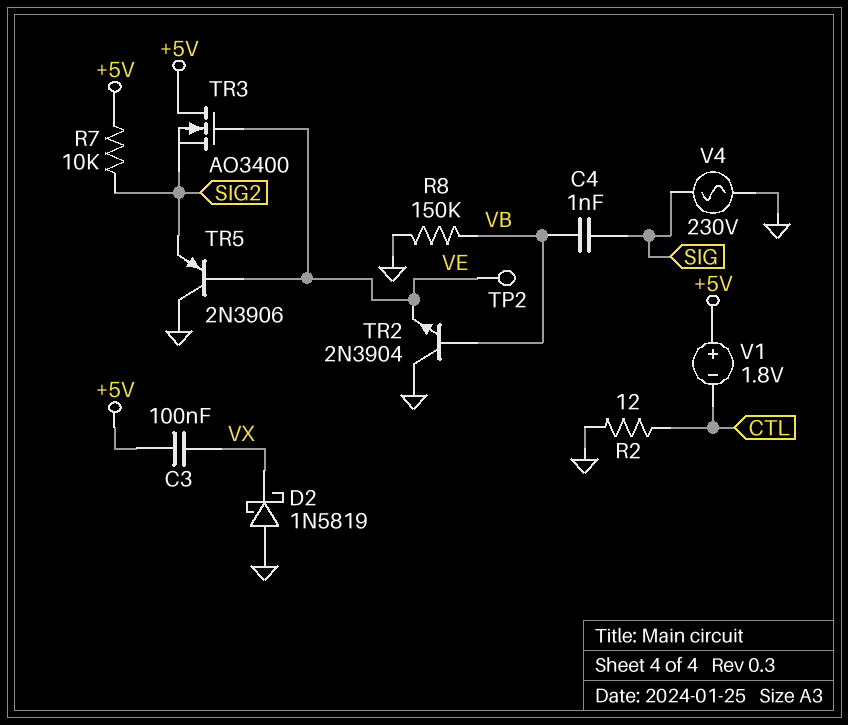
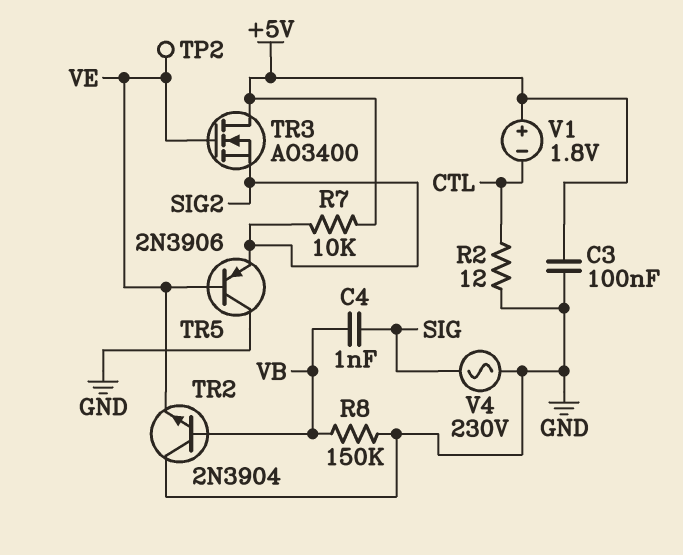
C3: 100nF (+5V, VX) -> 100nF (+5V, GND)
D2: schottky 1N5819 (A GND, K VX) -> none

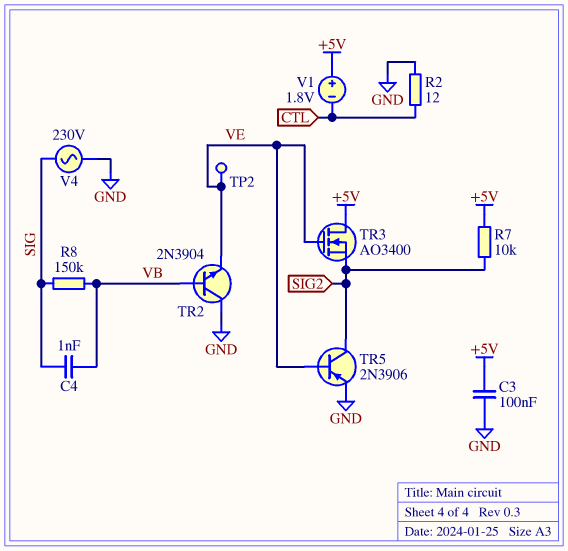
R8: 150k (GND, VB) -> 150k (SIG, VB)
TR5: PNP 2N3906 (B VE, C GND, E SIG2) -> PNP 2N3906 (B VE, C SIG2, E GND)

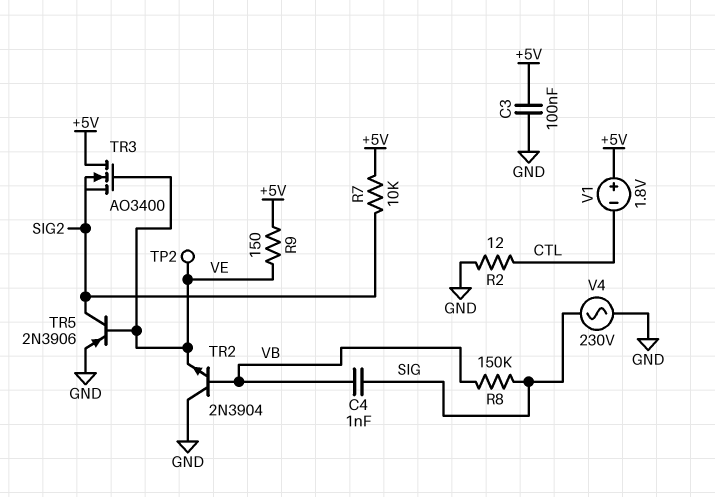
R9: none -> 150 (+5V, VE)

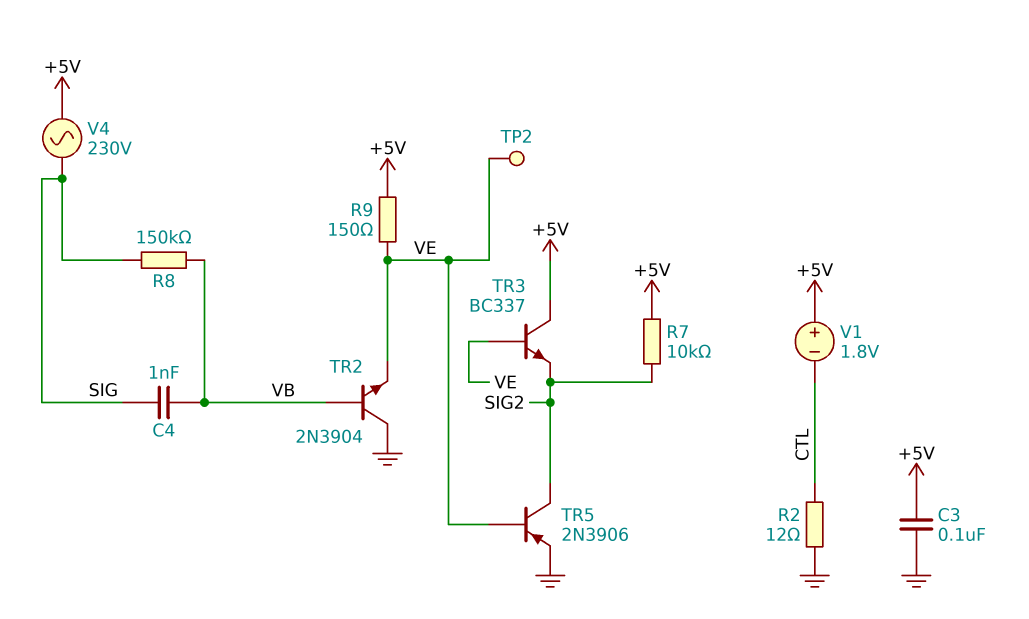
TR3: NMOS AO3400 (G VE, D +5V, S SIG2) -> NPN BC337 (B VE, C +5V, E SIG2)
V4: AC 230V (GND, SIG) -> AC 230V (+5V, SIG)

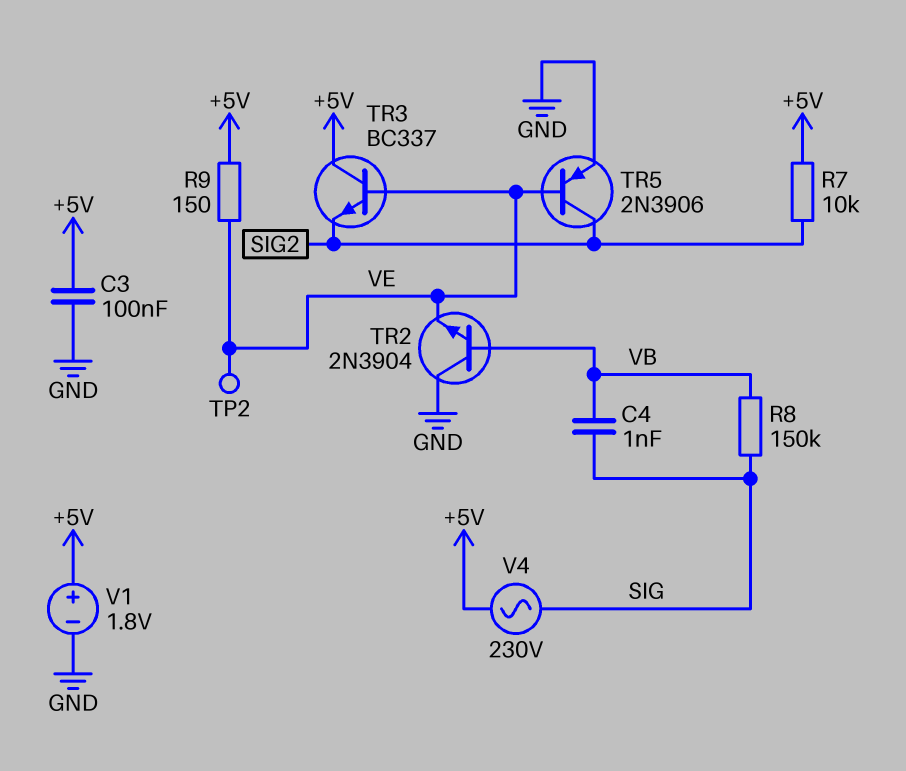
R2: 12 (CTL, GND) -> none
V1: 1.8V (plus +5V, minus CTL) -> 1.8V (plus +5V, minus GND)

